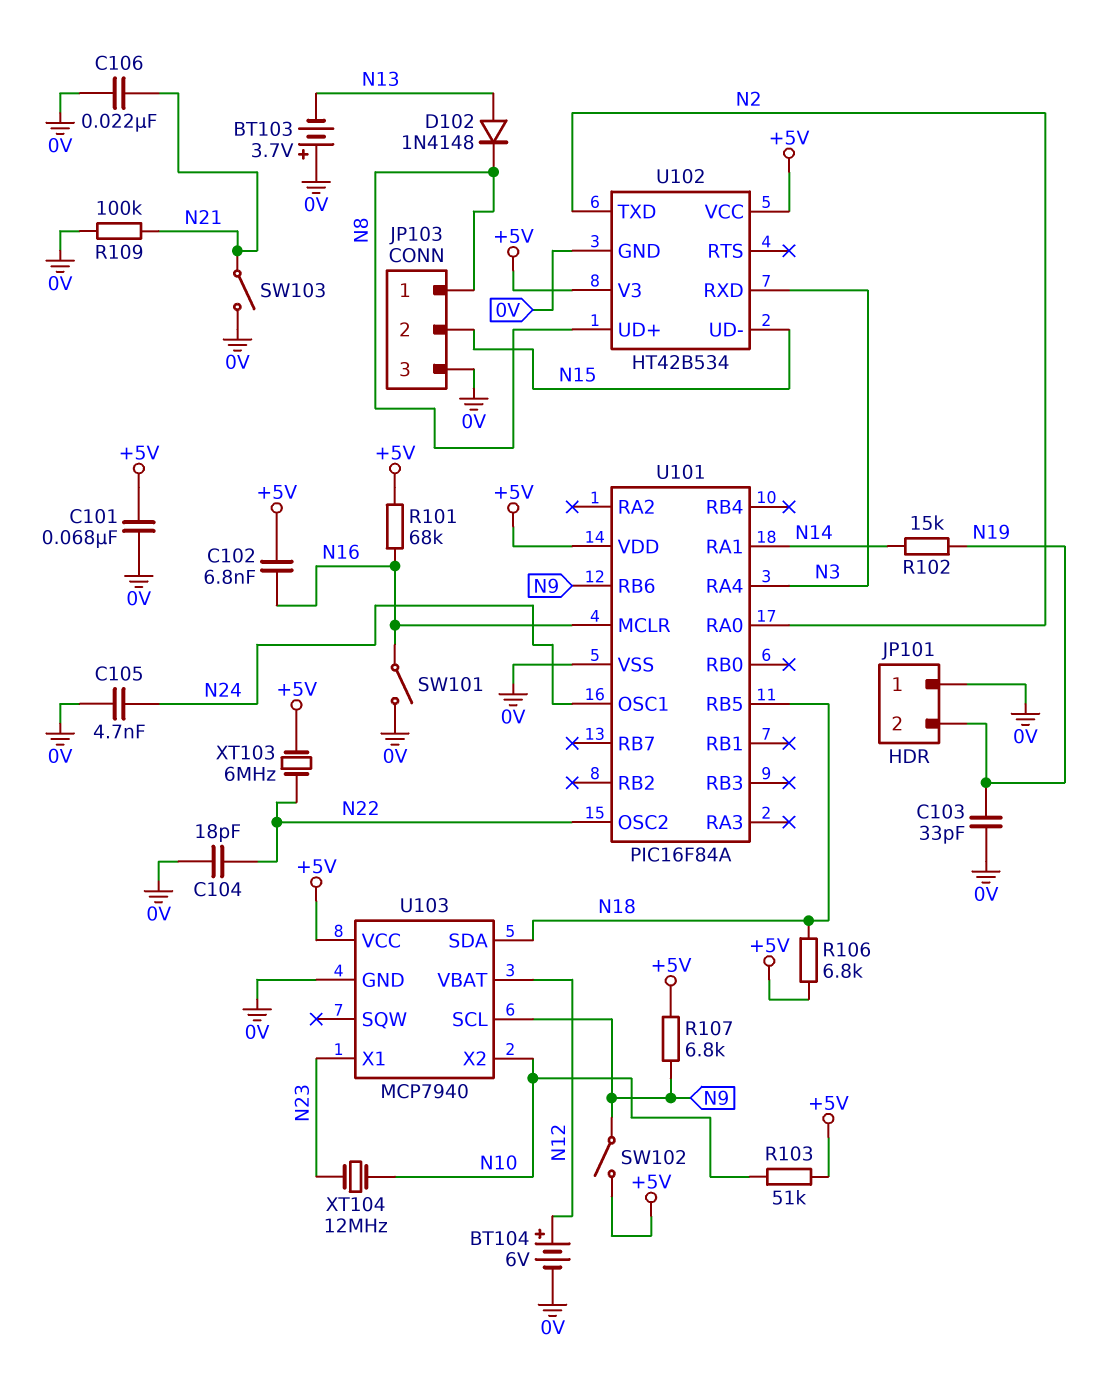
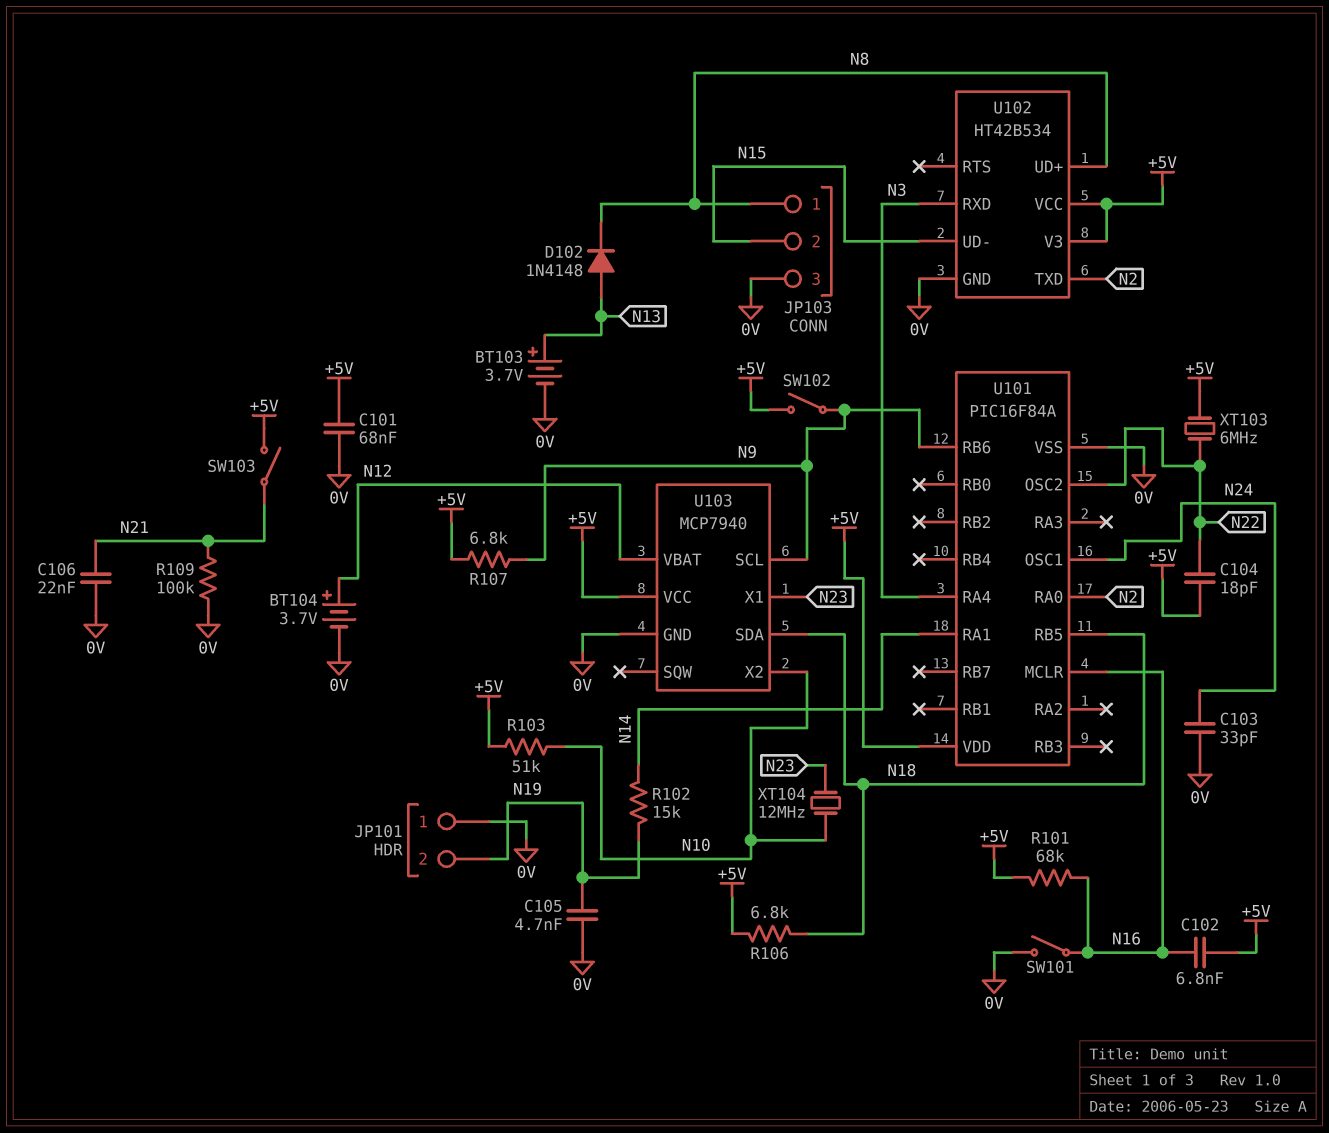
BT103: 3.7V (plus 0V, minus N13) -> 3.7V (plus N13, minus 0V)
BT104: 6V (plus N12, minus 0V) -> 3.7V (plus N12, minus 0V)
C103: 33pF (0V, N19) -> 33pF (0V, N24)
C104: 18pF (0V, N22) -> 18pF (+5V, N22)
C105: 4.7nF (0V, N24) -> 4.7nF (0V, N19)
SW103: switch (0V, N21) -> switch (+5V, N21)

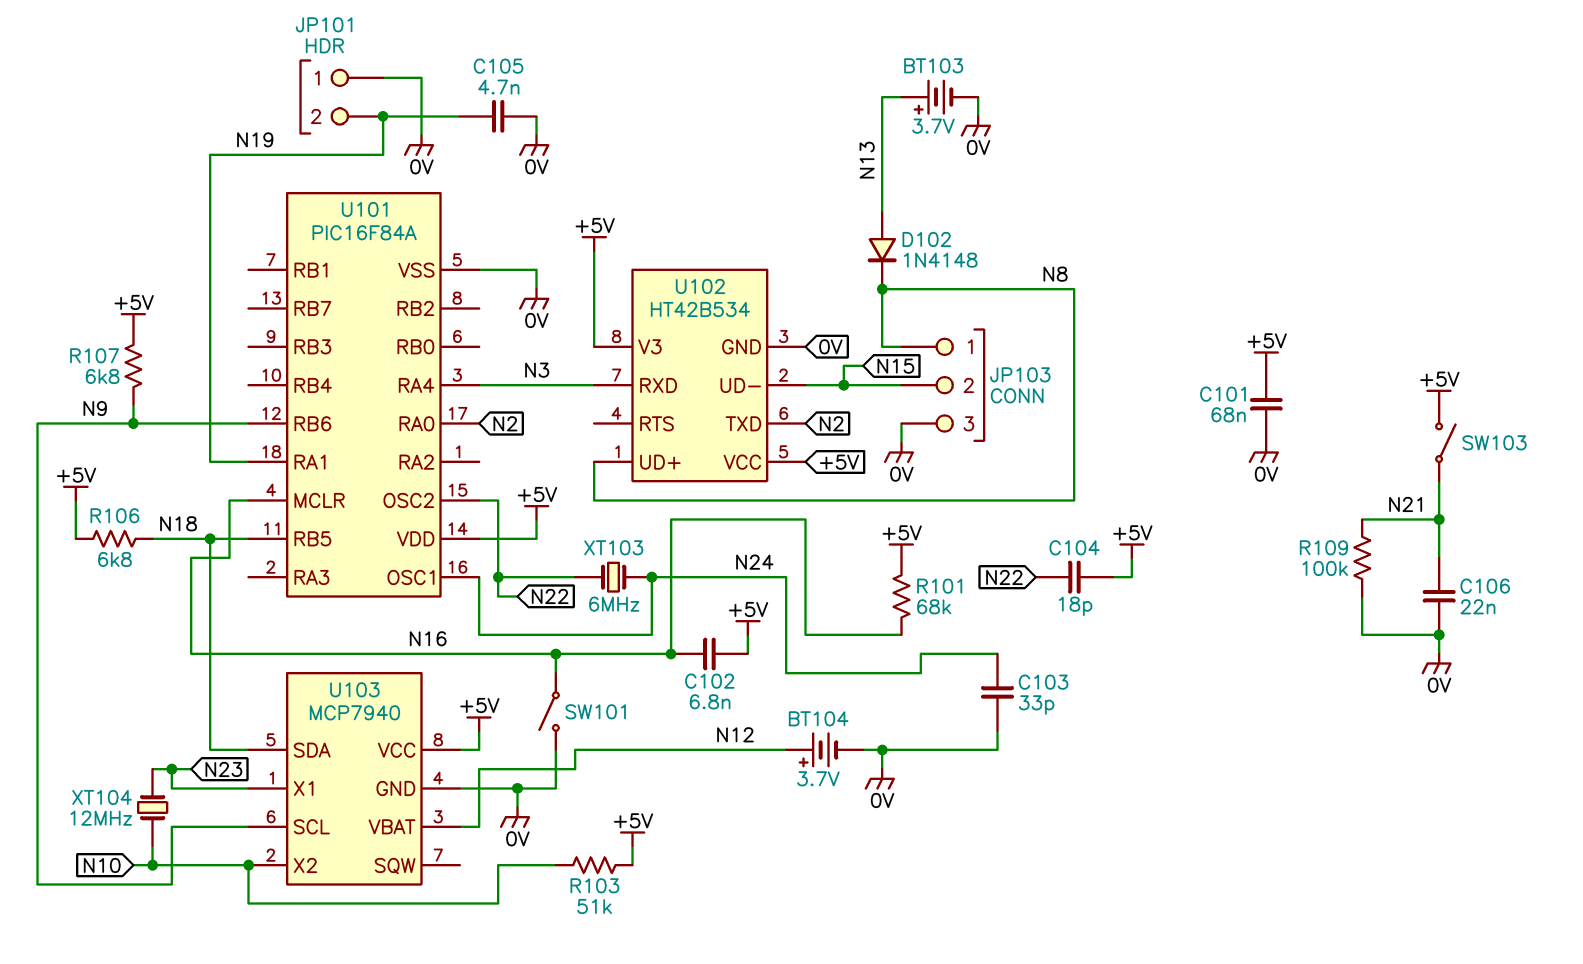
R102: 15k (N14, N19) -> none
SW102: switch (+5V, N9) -> none
U101 pin RA1: N14 -> N19
XT103: 6MHz (+5V, N22) -> 6MHz (N22, N24)

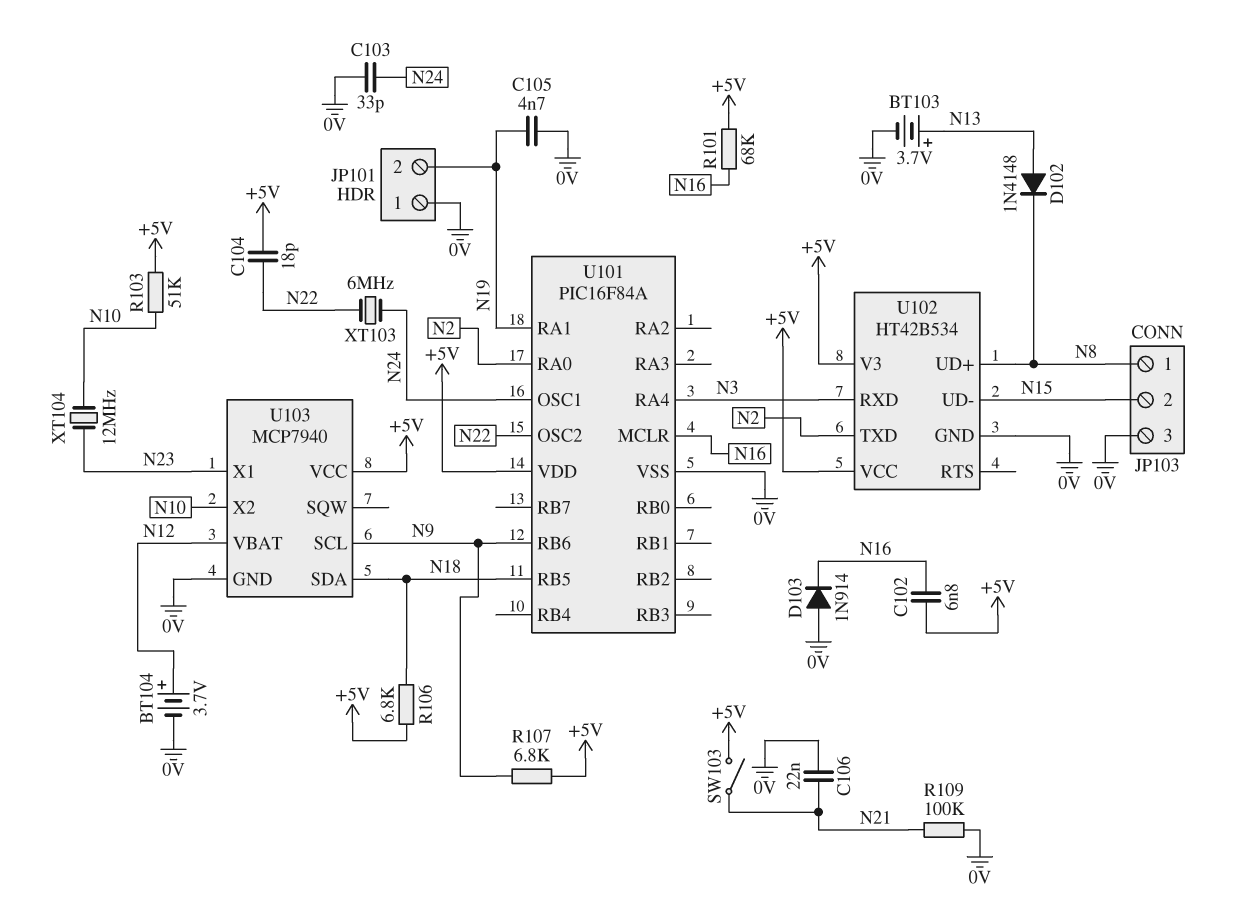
C101: 68nF (+5V, 0V) -> none
D103: none -> diode 1N914 (A 0V, K N16)
SW101: switch (0V, N16) -> none

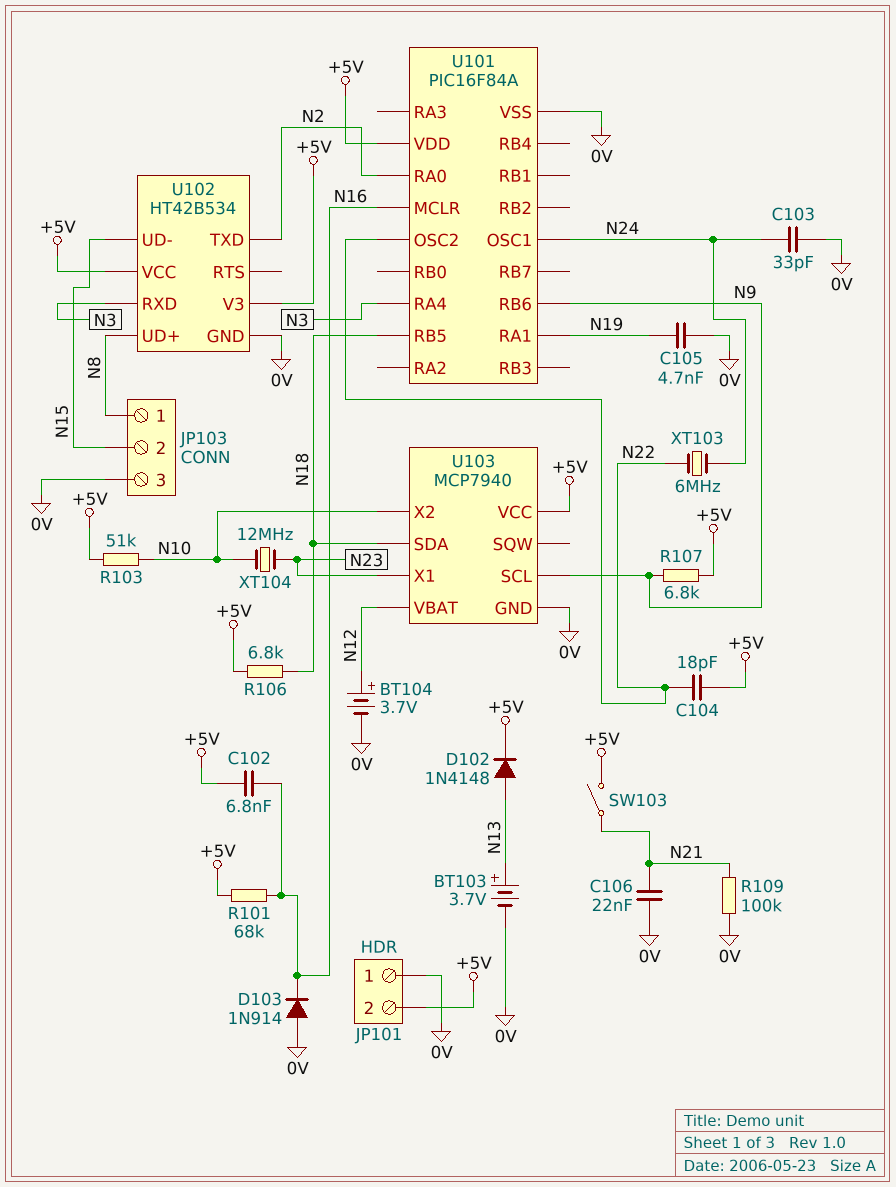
D102: diode 1N4148 (A N13, K N8) -> diode 1N4148 (A N13, K +5V)
JP101 pin 2: N19 -> +5V

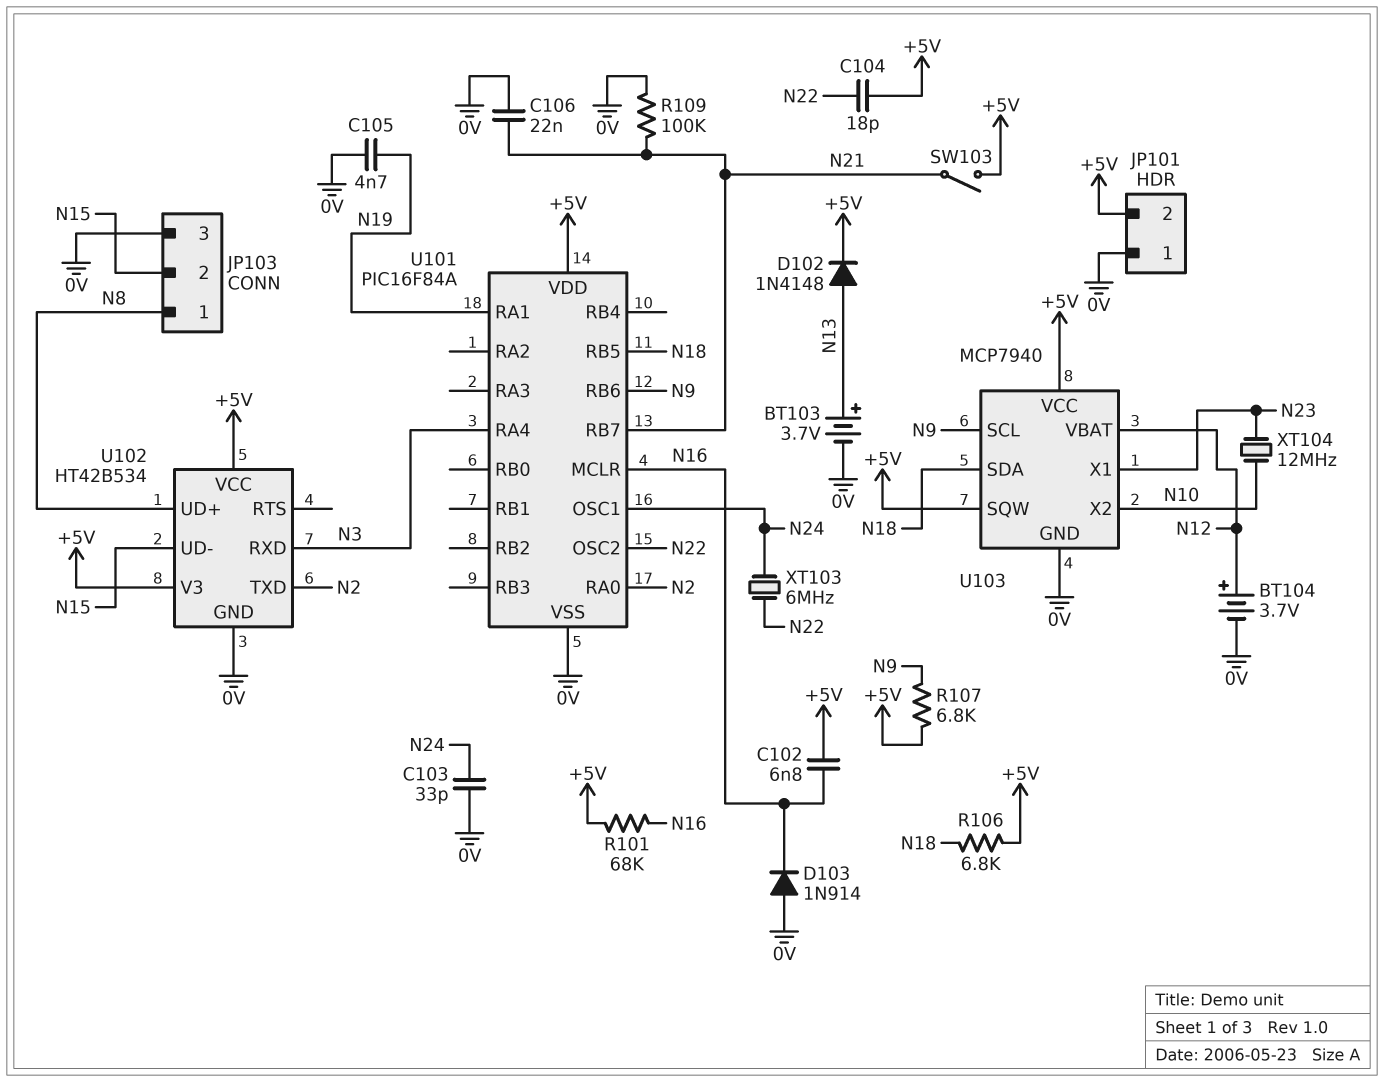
R103: 51k (+5V, N10) -> none
U101 pin RB7: none -> N21
U103 pin SQW: none -> +5V

